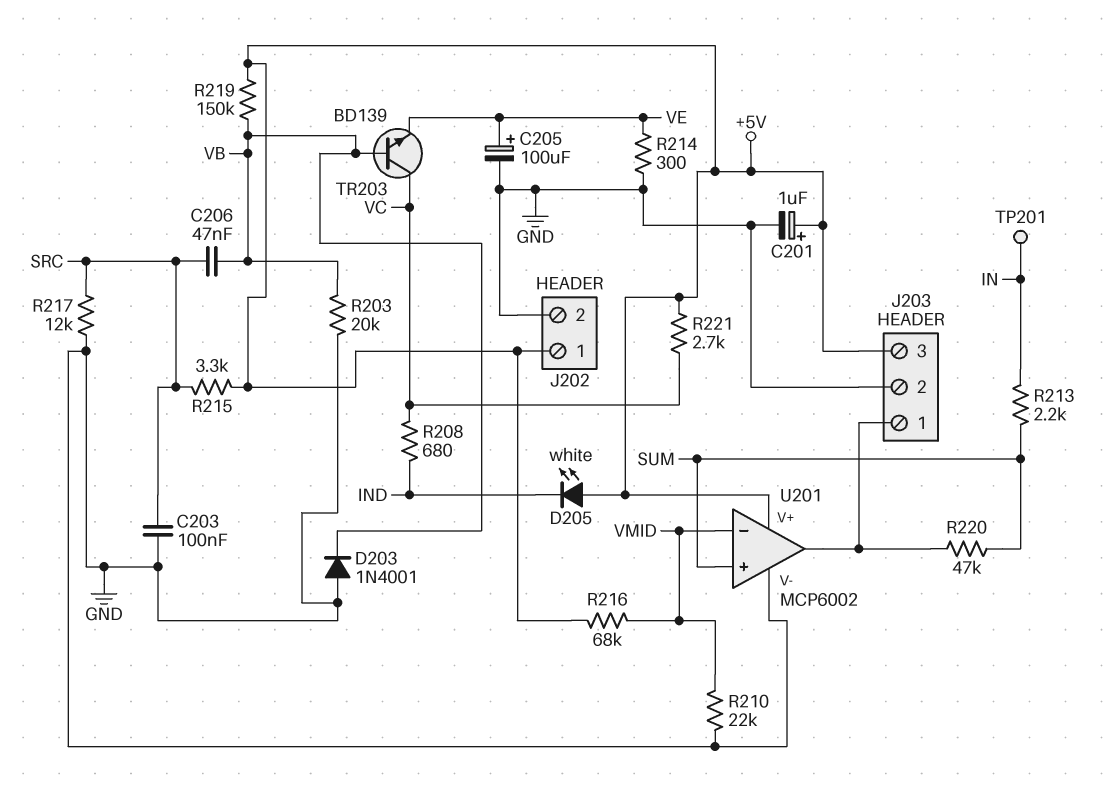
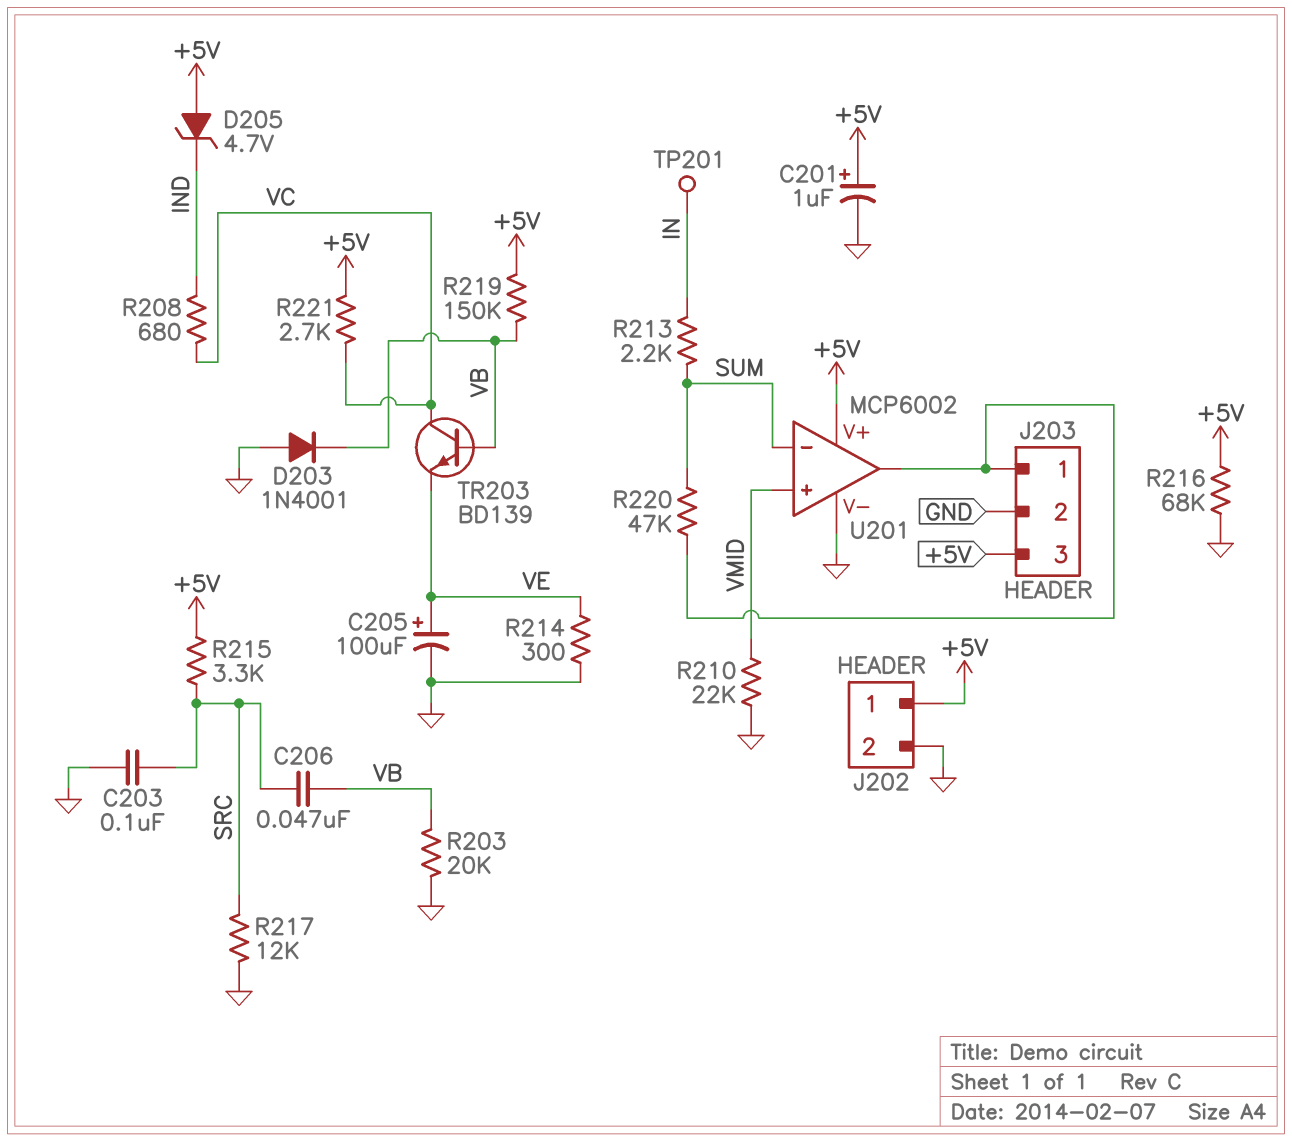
D205: LED white (A +5V, K IND) -> zener 4.7V (A +5V, K IND)
R216: 68k (+5V, VMID) -> 68k (+5V, GND)
U201 pin in+: SUM -> VMID
U201 pin in-: VMID -> SUM

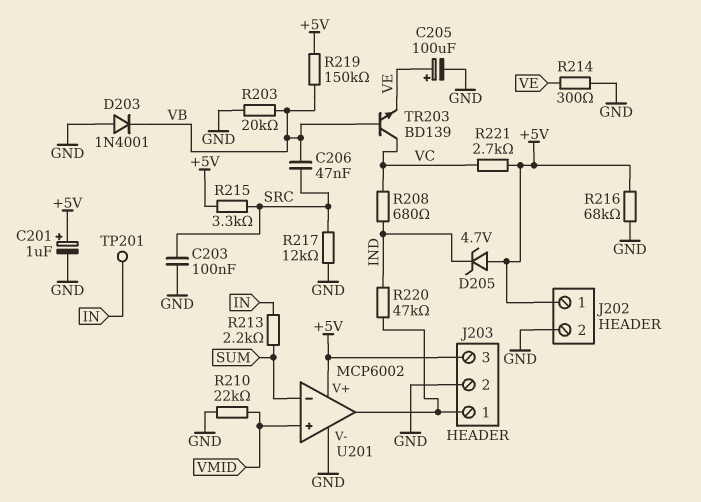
R220: 47k (J203/1, SUM) -> 47k (IND, J203/1)

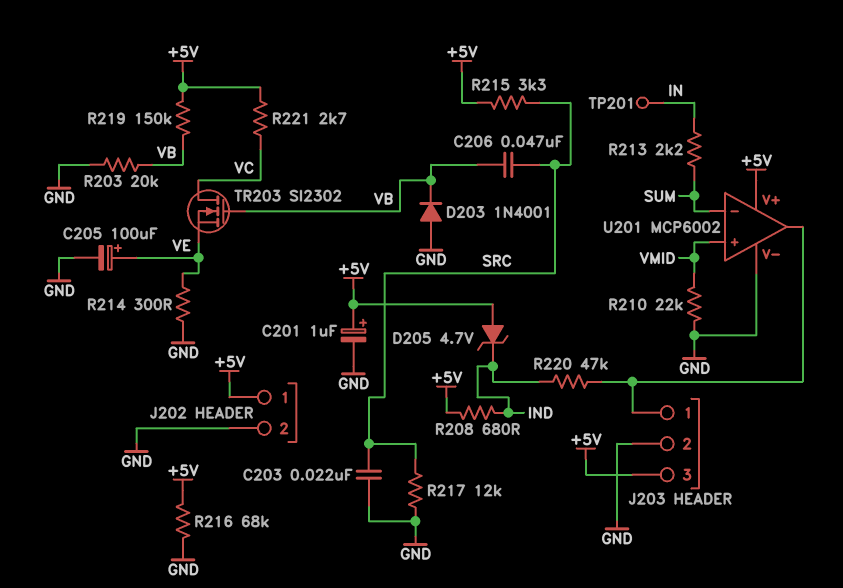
C203: 100nF (GND, SRC) -> 22nF (GND, SRC)
R208: 680 (IND, VC) -> 680 (+5V, IND)
TR203: NPN BD139 (B VB, C VC, E VE) -> NMOS SI2302 (G VB, D VC, S VE)

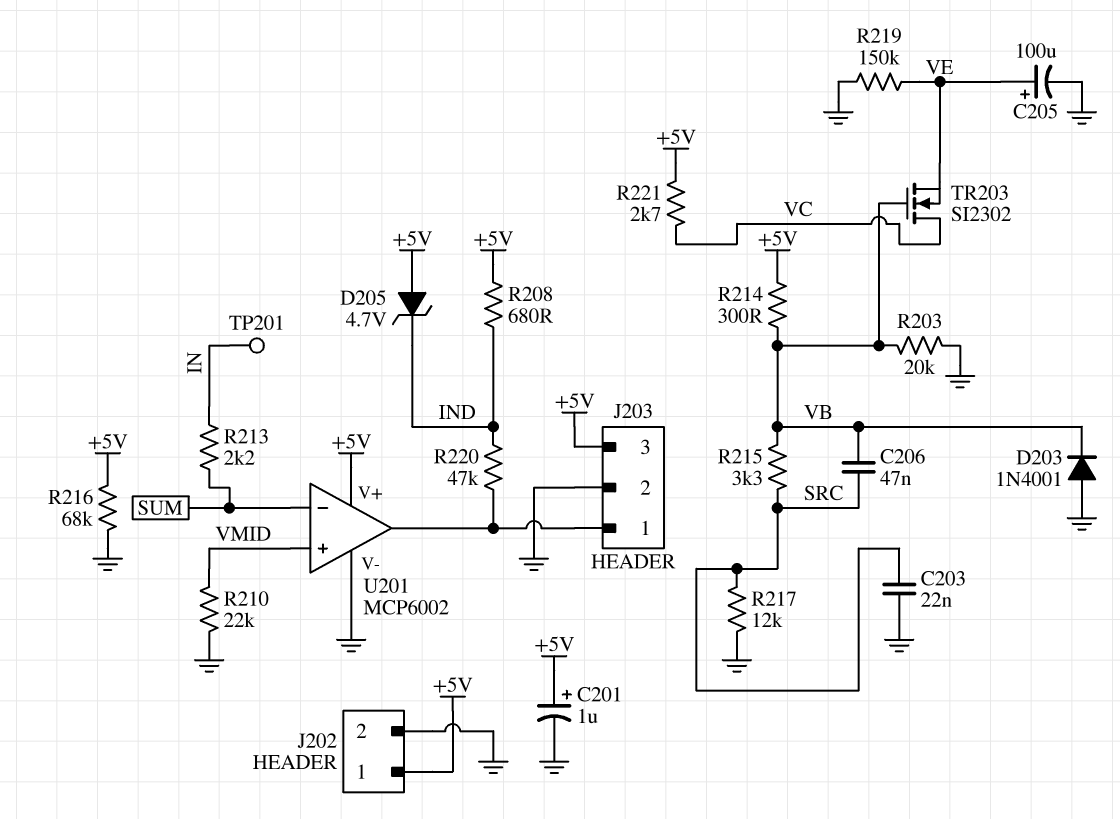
R214: 300 (GND, VE) -> 300 (+5V, VB)
R215: 3.3k (+5V, SRC) -> 3.3k (SRC, VB)
R219: 150k (+5V, VB) -> 150k (GND, VE)

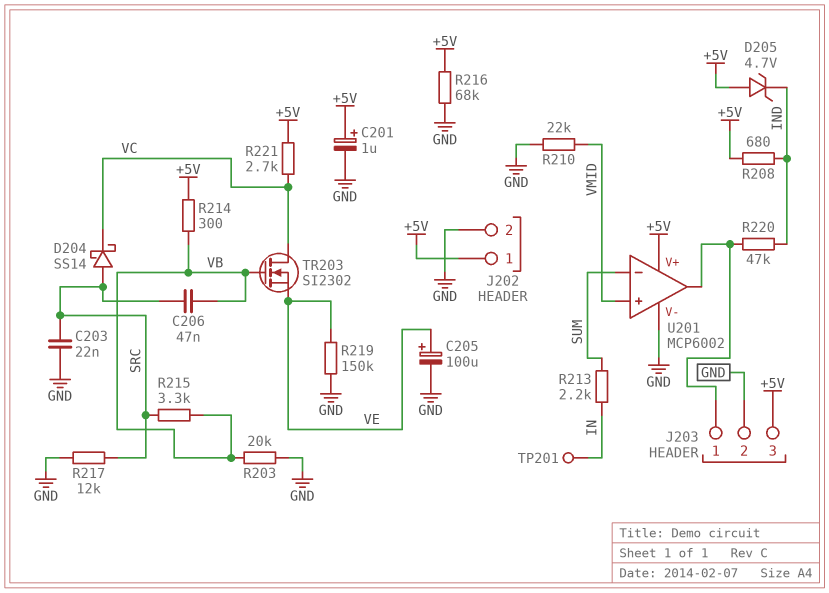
D203: diode 1N4001 (A GND, K VB) -> none
D204: none -> schottky SS14 (A SRC, K VC)

